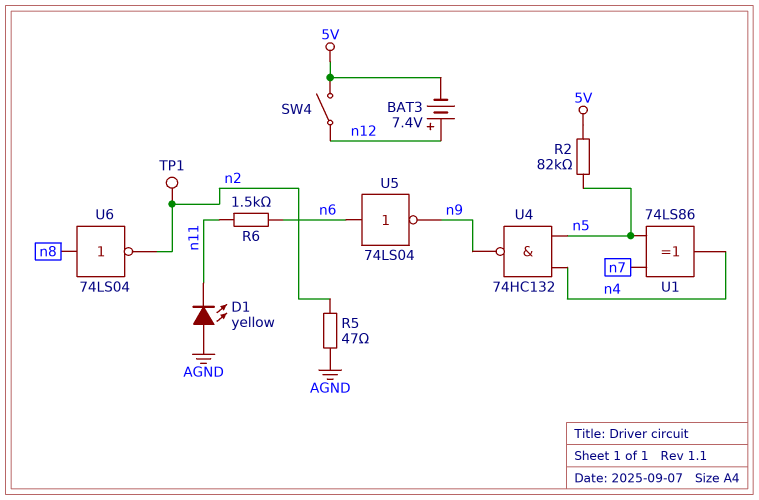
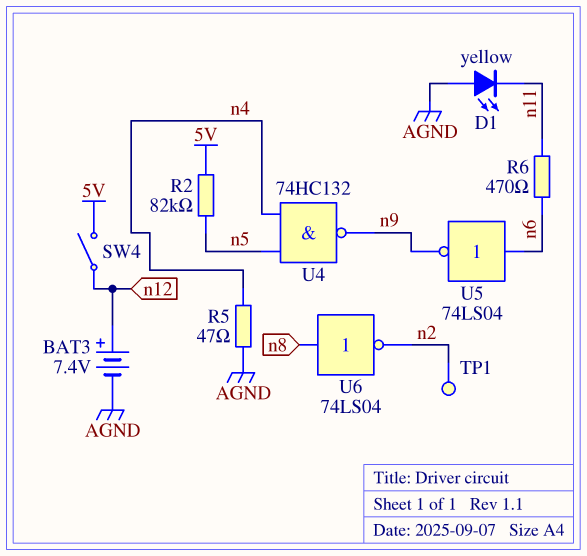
BAT3: 7.4V (plus n12, minus 5V) -> 7.4V (plus n12, minus AGND)
R5: 47 (AGND, n2) -> 47 (AGND, n4)
R6: 1.5k (n6, n11) -> 470 (n6, n11)
U1: XOR 74LS86 (in n5, in n7, out n4) -> none

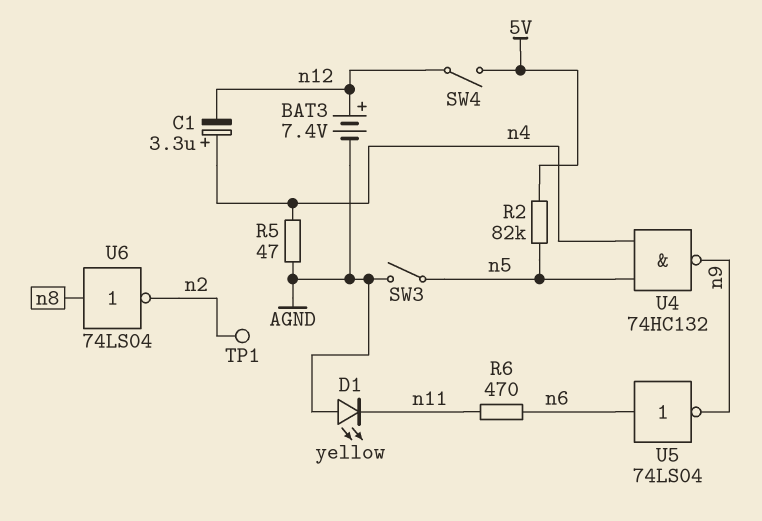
C1: none -> 3.3uF (plus n4, minus n12)
SW3: none -> switch (AGND, n5)

